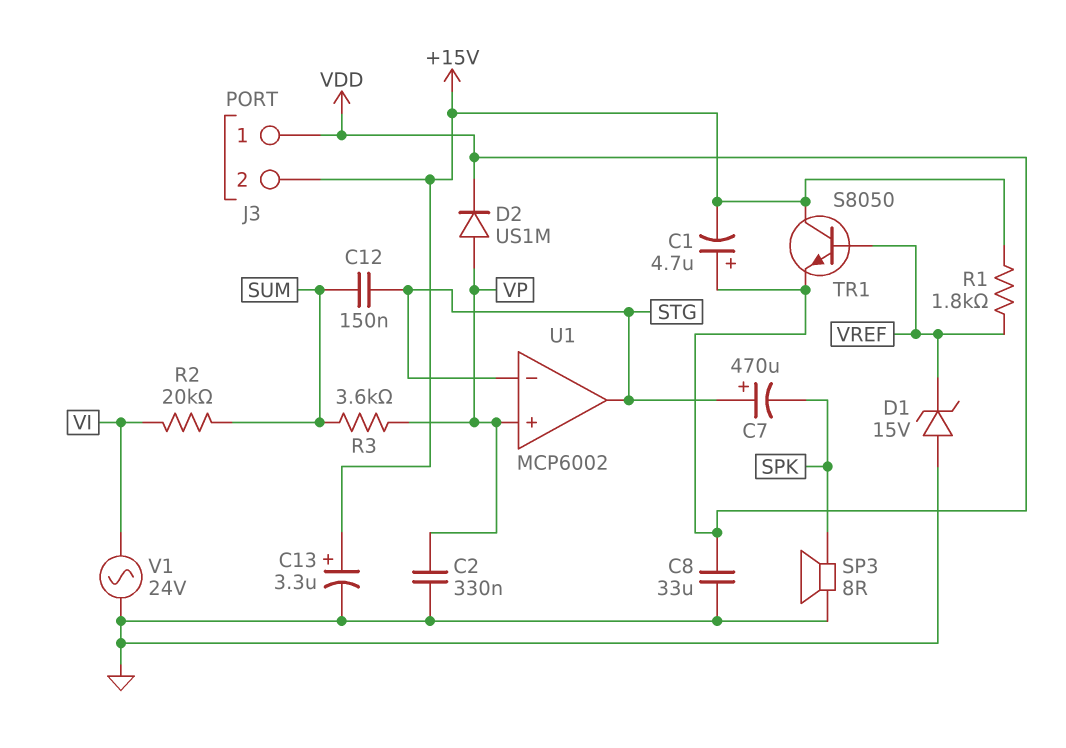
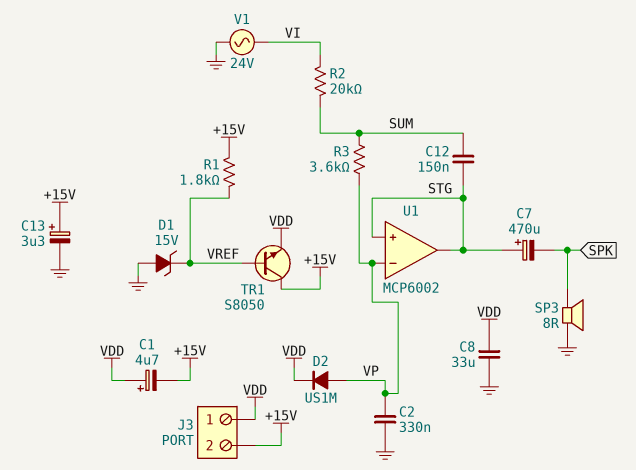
U1 pin in+: VP -> STG
U1 pin in-: STG -> VP

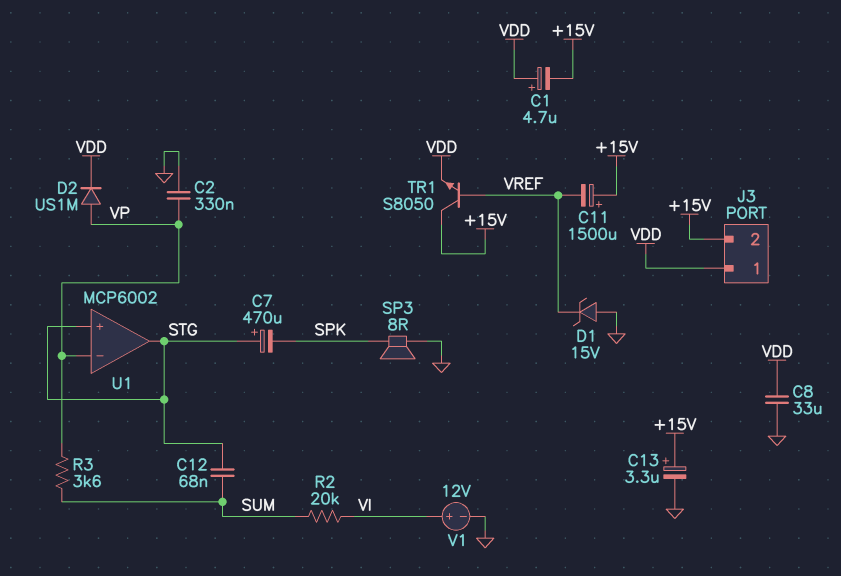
C11: none -> 1500uF (plus +15V, minus VREF)
C12: 150nF (STG, SUM) -> 68nF (STG, SUM)
R1: 1.8k (+15V, VREF) -> none
V1: AC 24V (GND, VI) -> 12V (plus VI, minus GND)

